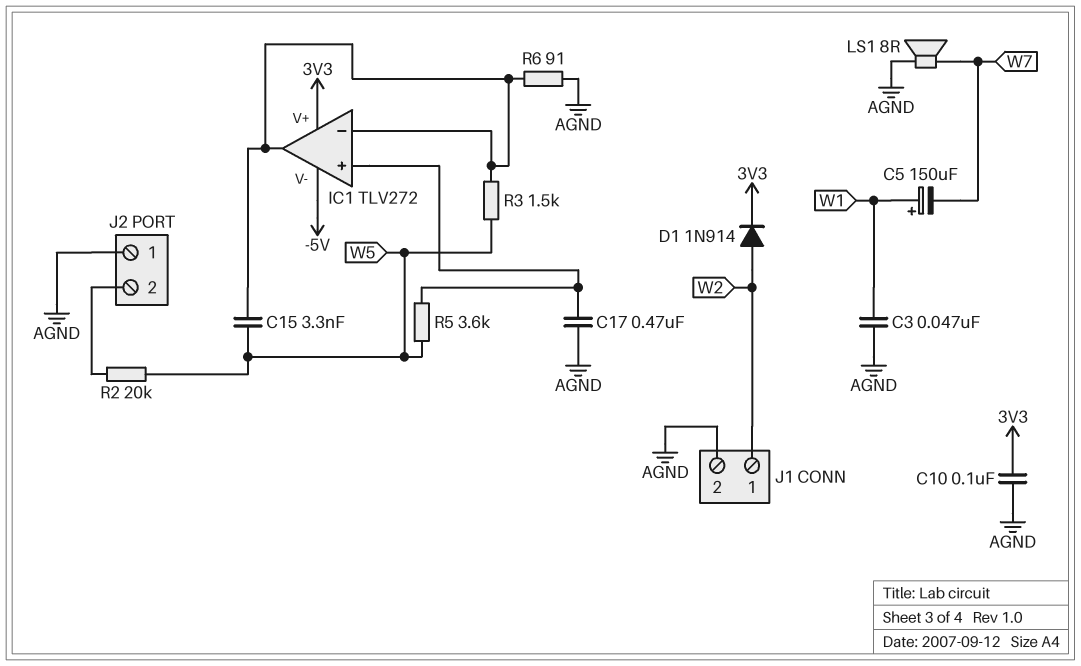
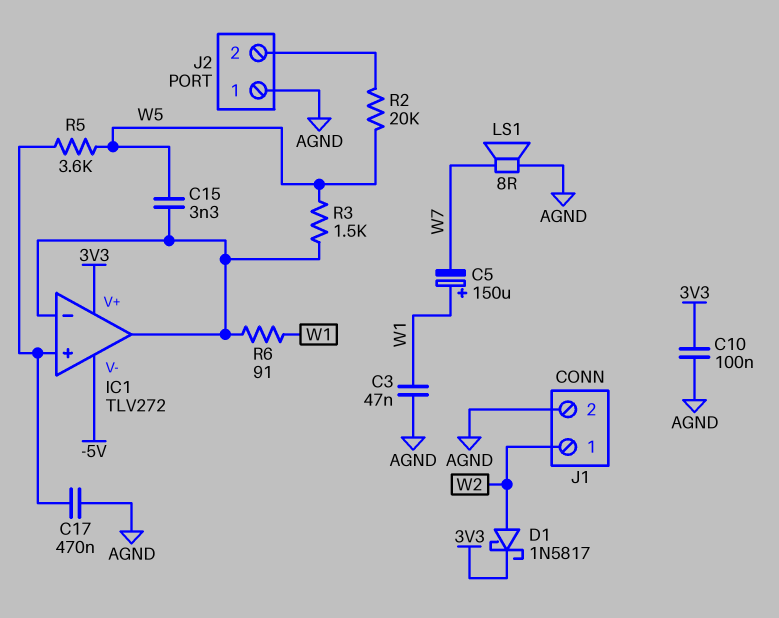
D1: diode 1N914 (A W2, K 3V3) -> schottky 1N5817 (A W2, K 3V3)
R6: 91 (AGND, IC1/in-) -> 91 (IC1/in-, W1)

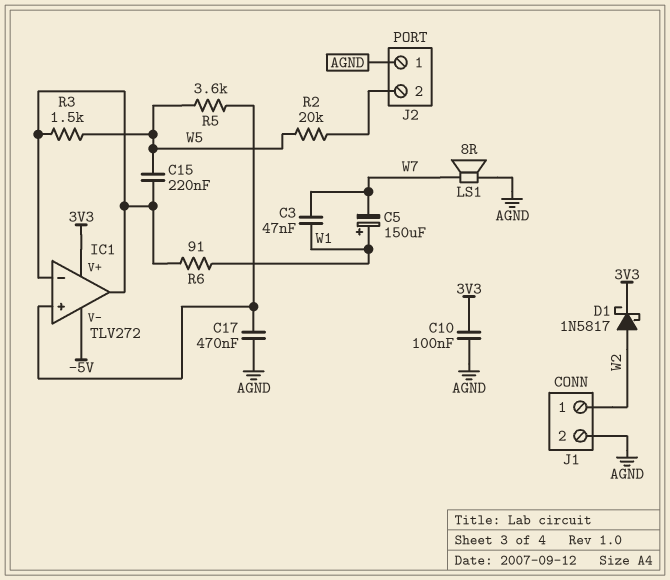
C3: 47nF (AGND, W1) -> 47nF (W1, W7)
C15: 3.3nF (IC1/in-, W5) -> 220nF (IC1/in-, W5)

